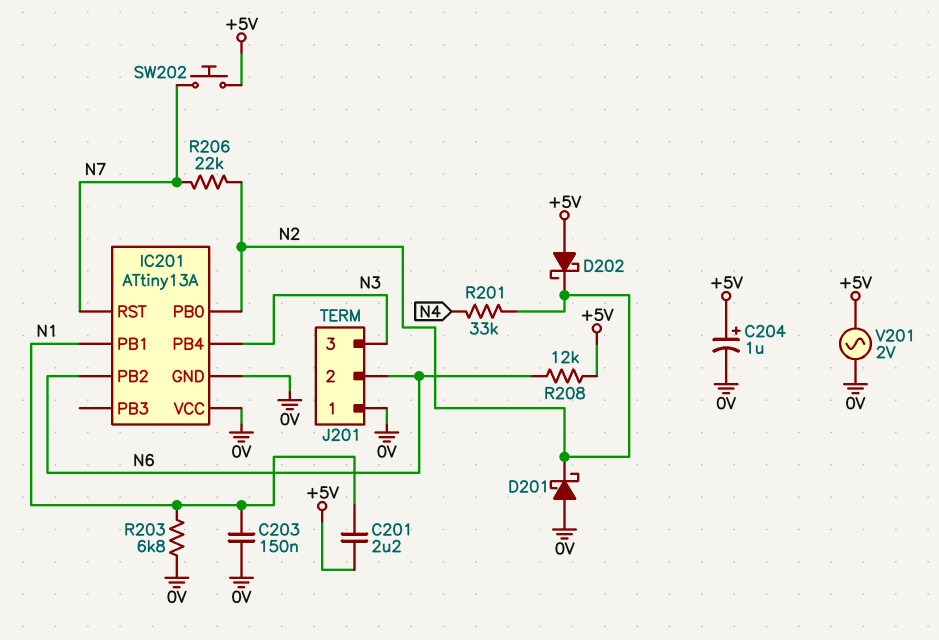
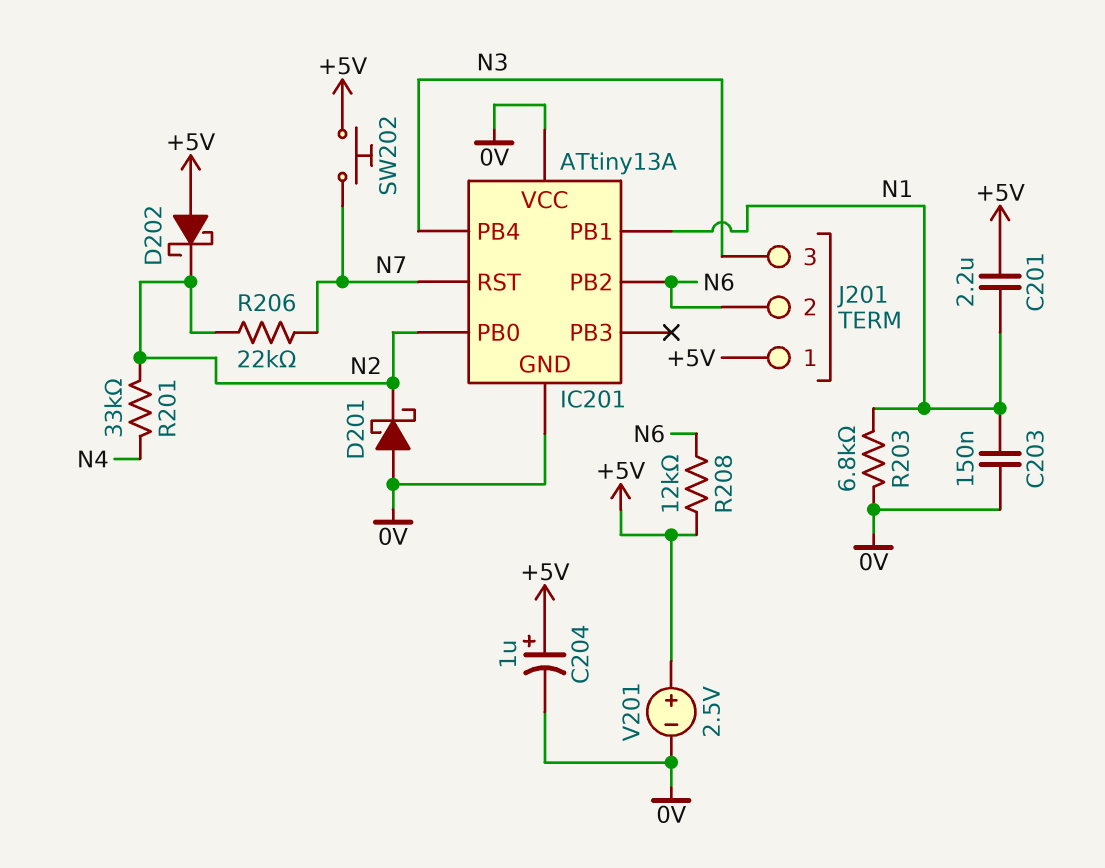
J201 pin 1: 0V -> +5V
V201: AC 2V (+5V, 0V) -> 2.5V (plus +5V, minus 0V)

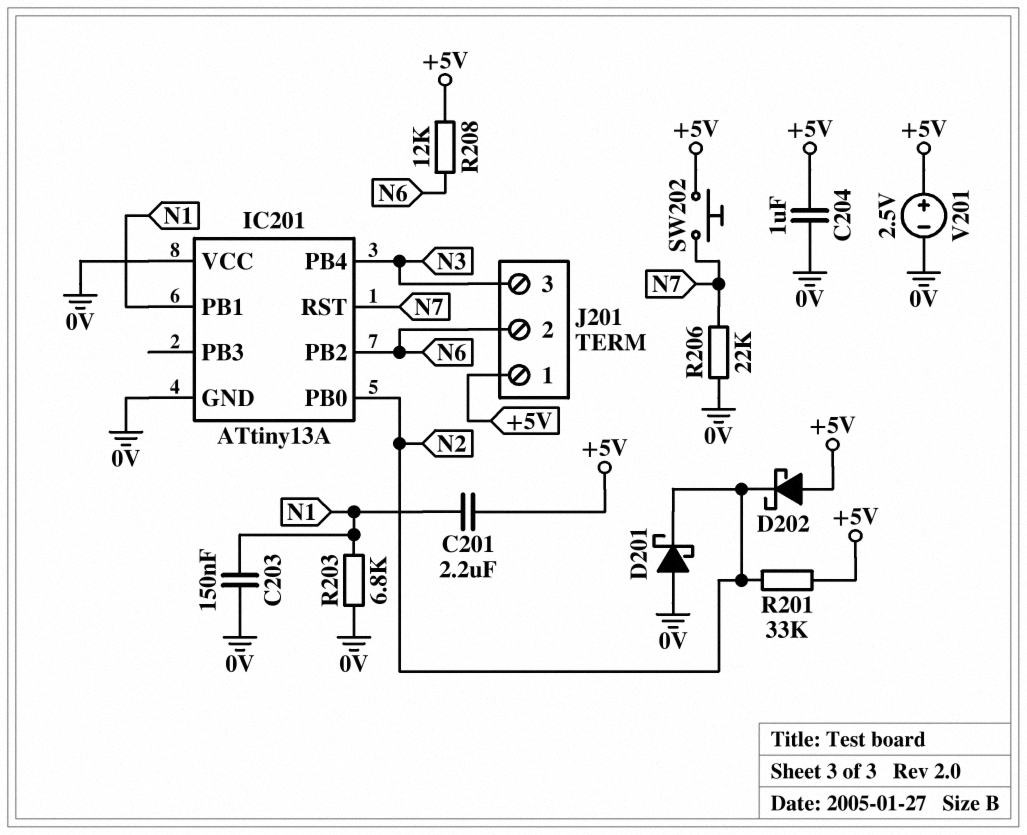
C204: 1uF (plus +5V, minus 0V) -> 1uF (+5V, 0V)
R201: 33k (N2, N4) -> 33k (+5V, N2)
R206: 22k (N2, N7) -> 22k (0V, N7)

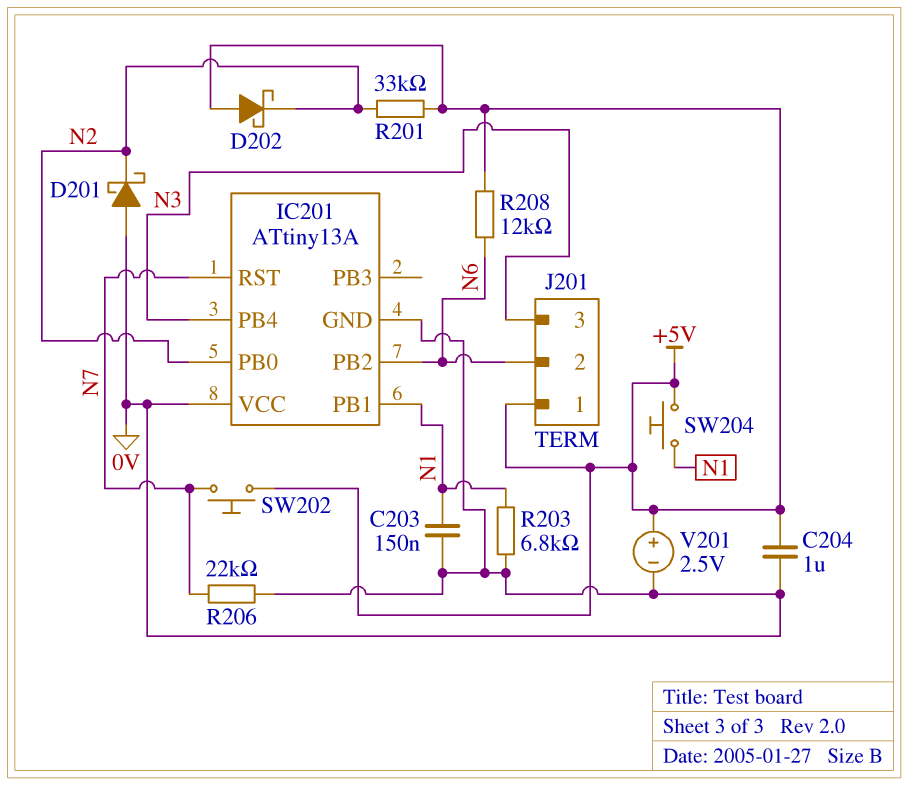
C201: 2.2uF (+5V, N1) -> none
SW204: none -> button (+5V, N1)

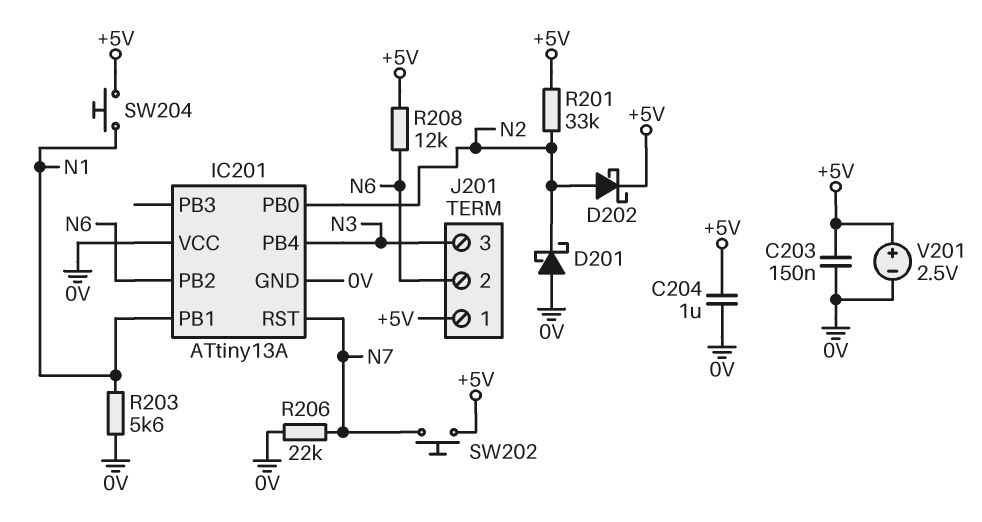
C203: 150nF (0V, N1) -> 150nF (+5V, 0V)
D202: schottky (A +5V, K N2) -> schottky (A N2, K +5V)
R203: 6.8k (0V, N1) -> 5.6k (0V, N1)

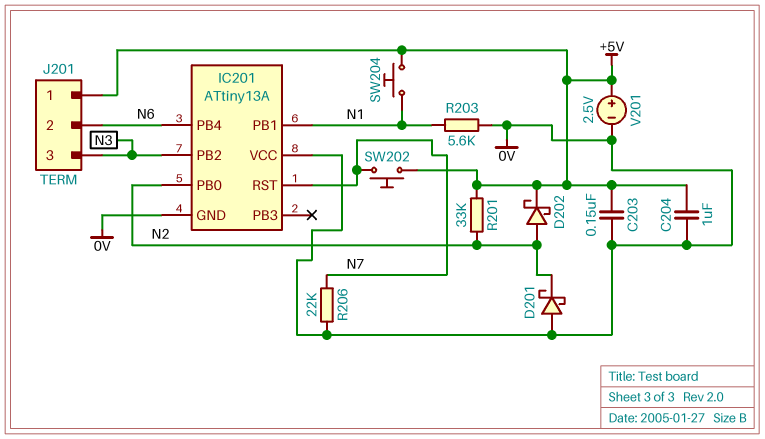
IC201 pin PB2: N6 -> N3
IC201 pin PB4: N3 -> N6
R208: 12k (+5V, N6) -> none

